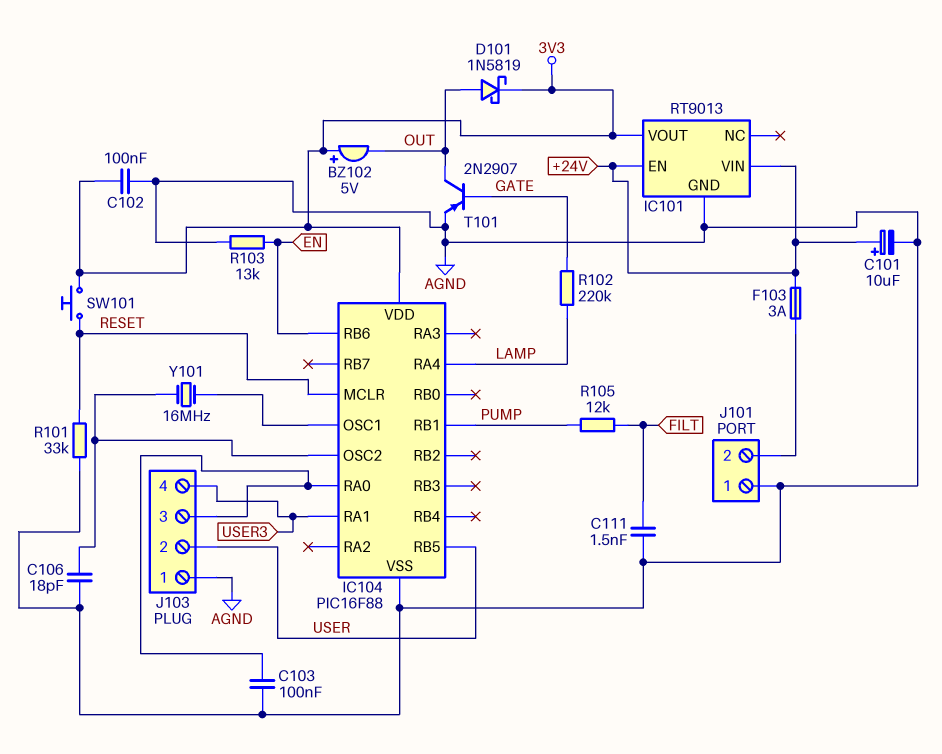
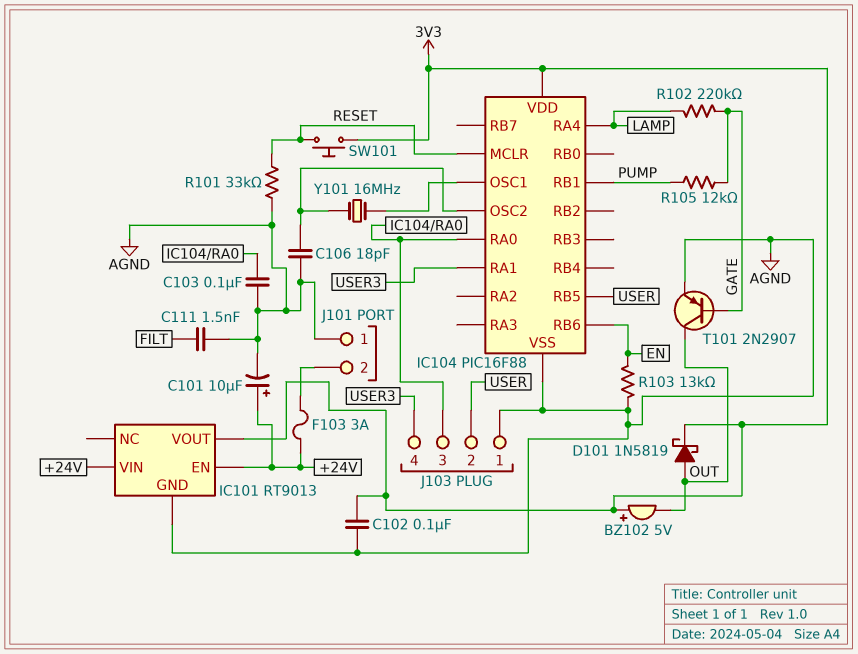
R105: 12k (FILT, PUMP) -> 12k (GATE, PUMP)

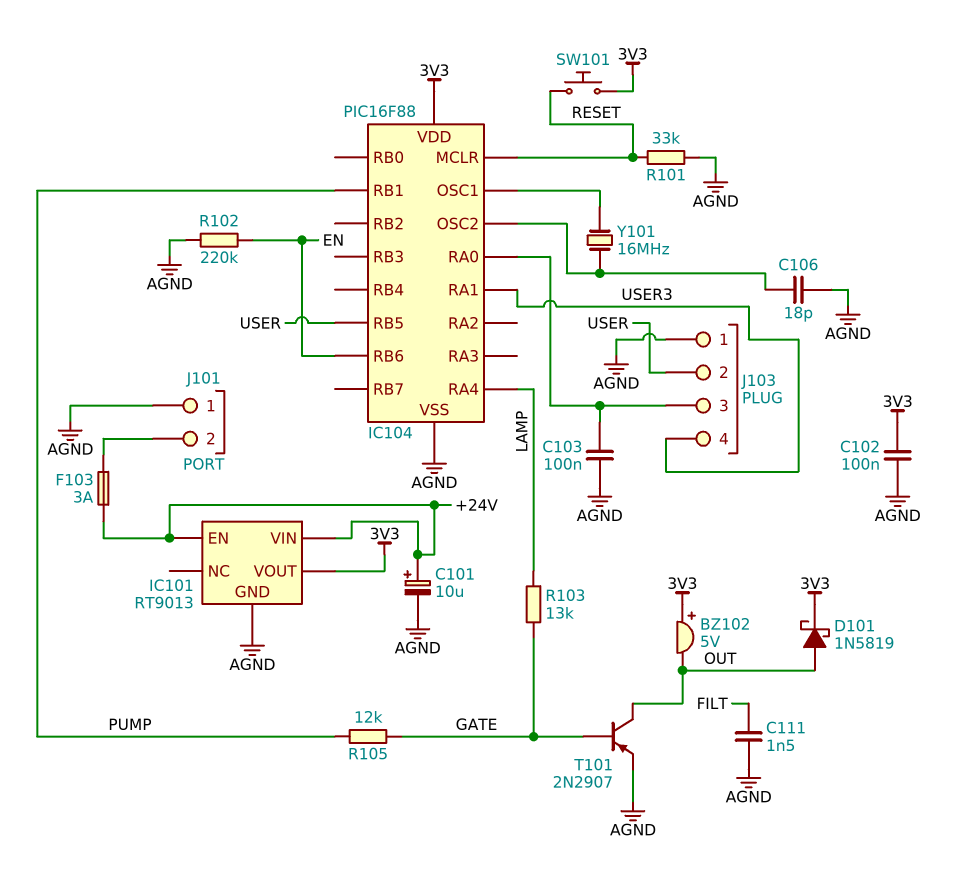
R102: 220k (GATE, LAMP) -> 220k (AGND, EN)
R103: 13k (AGND, EN) -> 13k (GATE, LAMP)

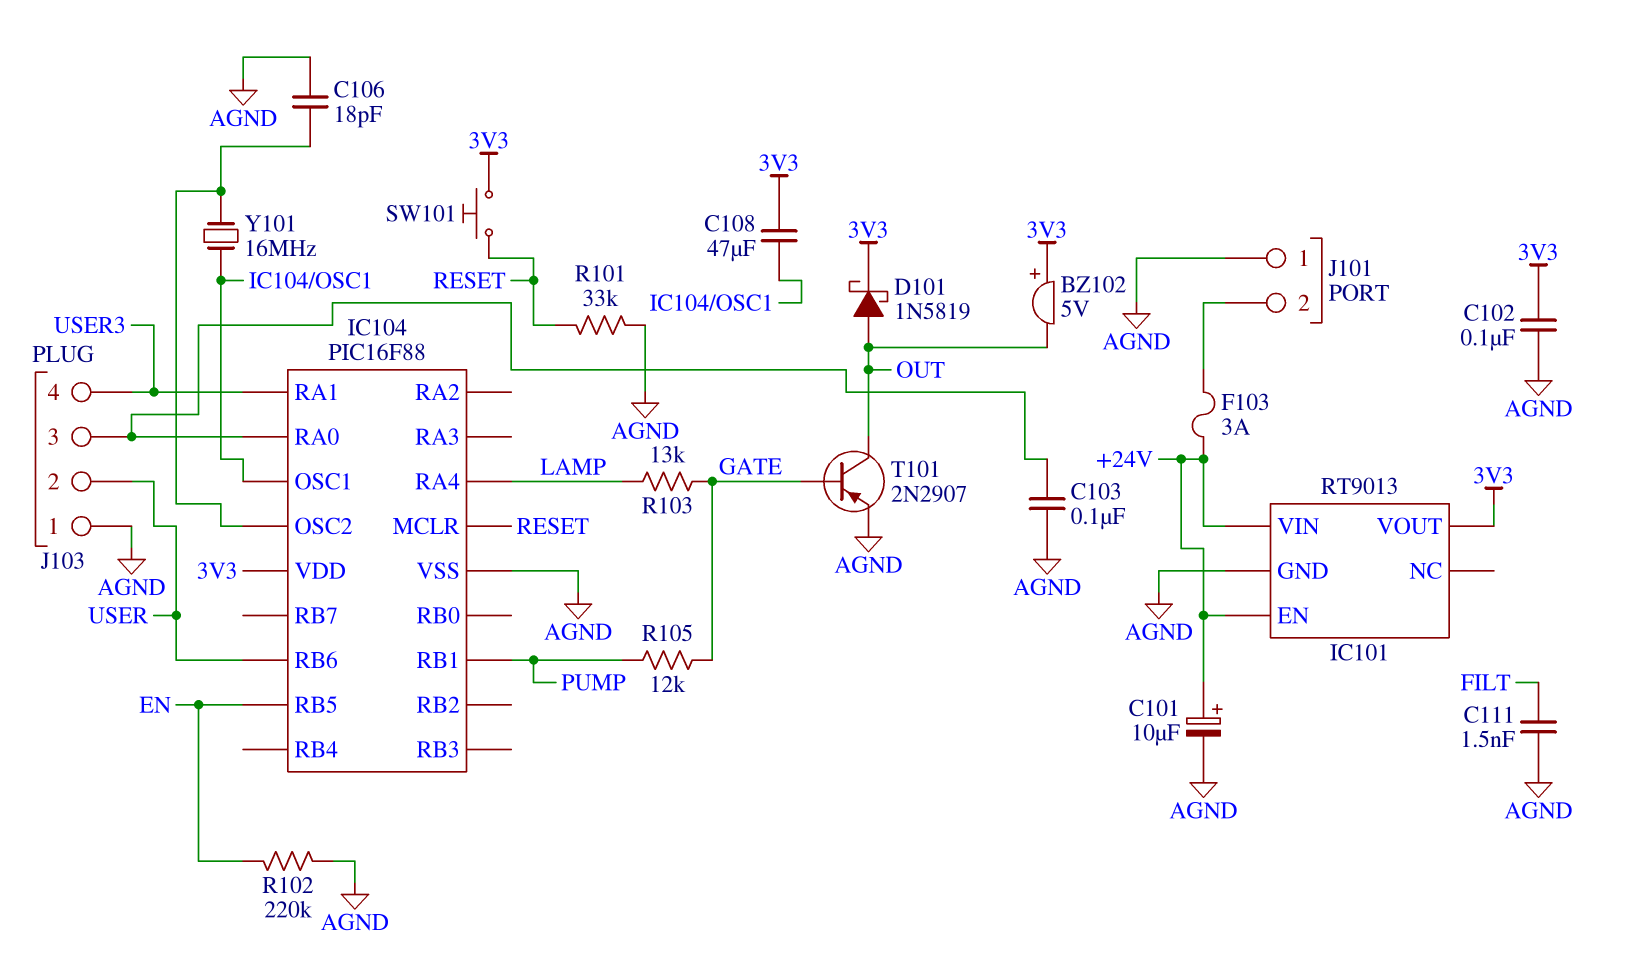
C108: none -> 47uF (3V3, IC104/OSC1)
IC104 pin RB5: USER -> EN
IC104 pin RB6: EN -> USER

